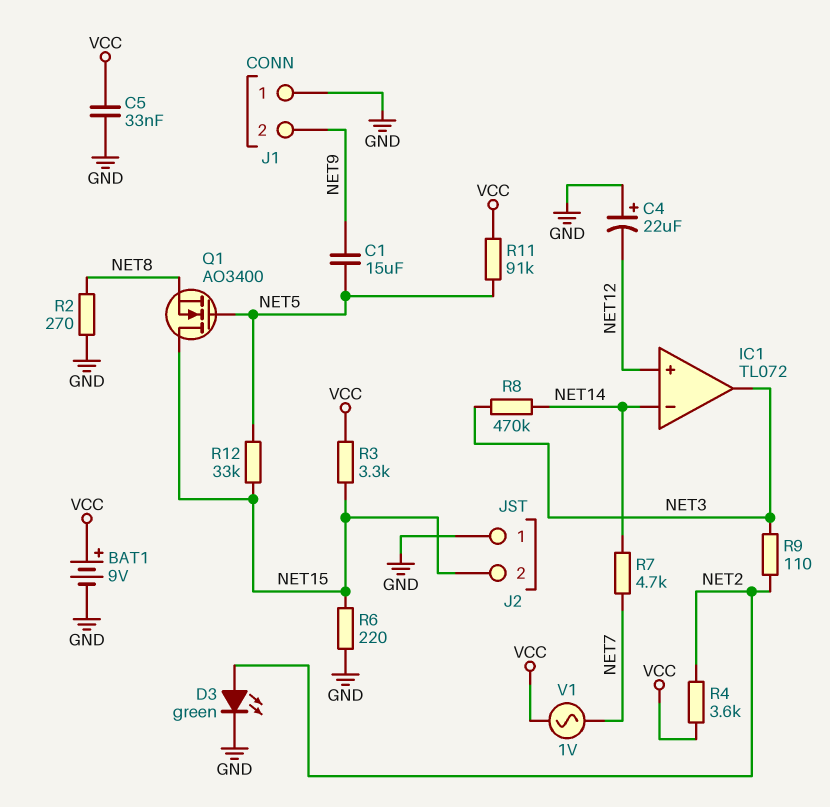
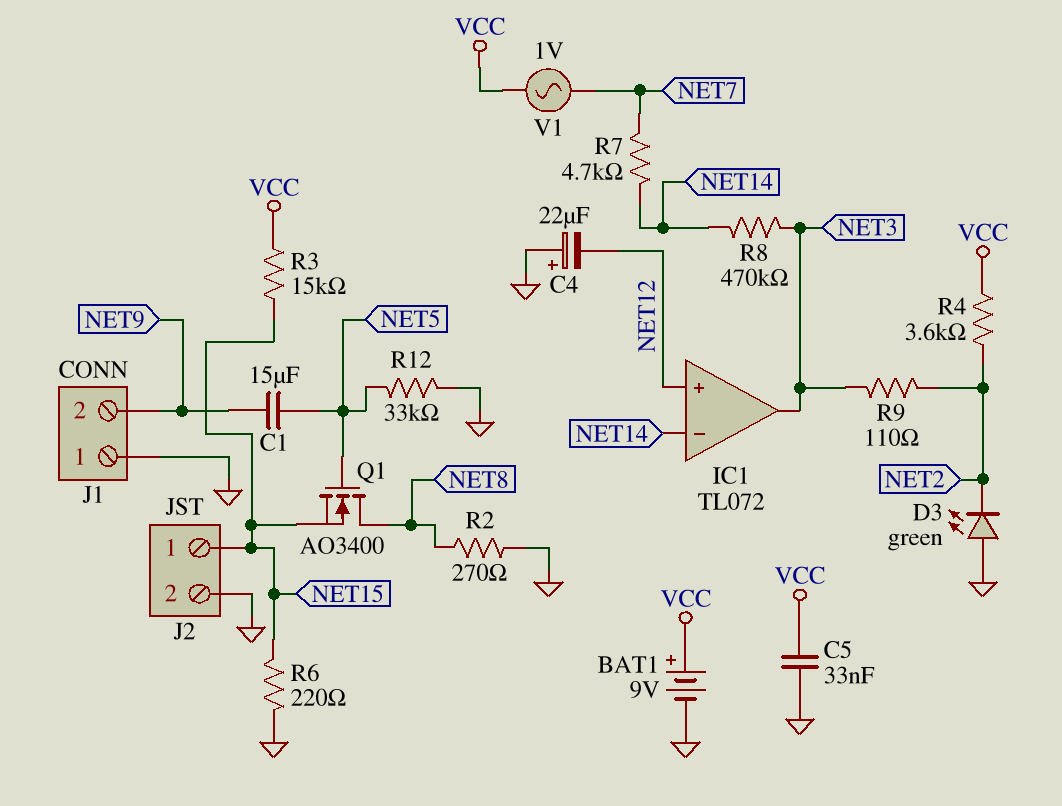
D3: LED green (A NET2, K GND) -> LED green (A GND, K NET2)
J2 pin 1: GND -> NET15
J2 pin 2: NET15 -> GND
Q1: NMOS AO3400 (G NET5, D NET15, S NET8) -> NMOS AO3400 (G NET5, D NET8, S NET15)
R3: 3.3k (NET15, VCC) -> 15k (NET15, VCC)
R11: 91k (NET5, VCC) -> none
R12: 33k (NET5, NET15) -> 33k (GND, NET5)

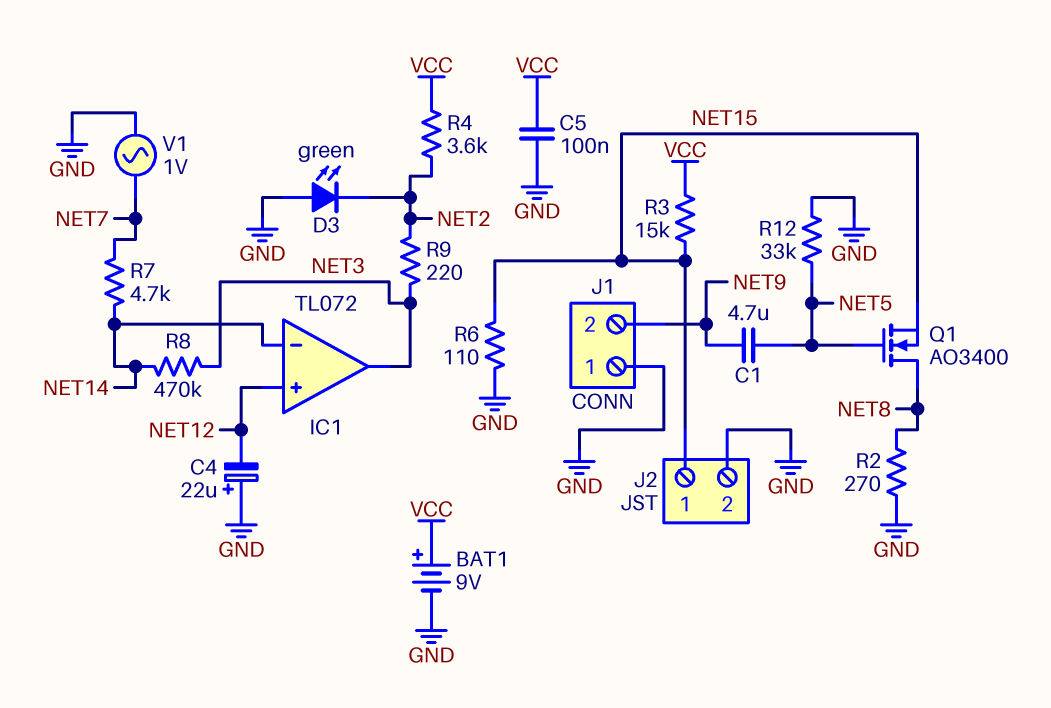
C1: 15uF (NET5, NET9) -> 4.7uF (NET5, NET9)
C5: 33nF (GND, VCC) -> 100nF (GND, VCC)
R6: 220 (GND, NET15) -> 110 (GND, NET15)
R9: 110 (NET2, NET3) -> 220 (NET2, NET3)
V1: AC 1V (NET7, VCC) -> AC 1V (GND, NET7)

